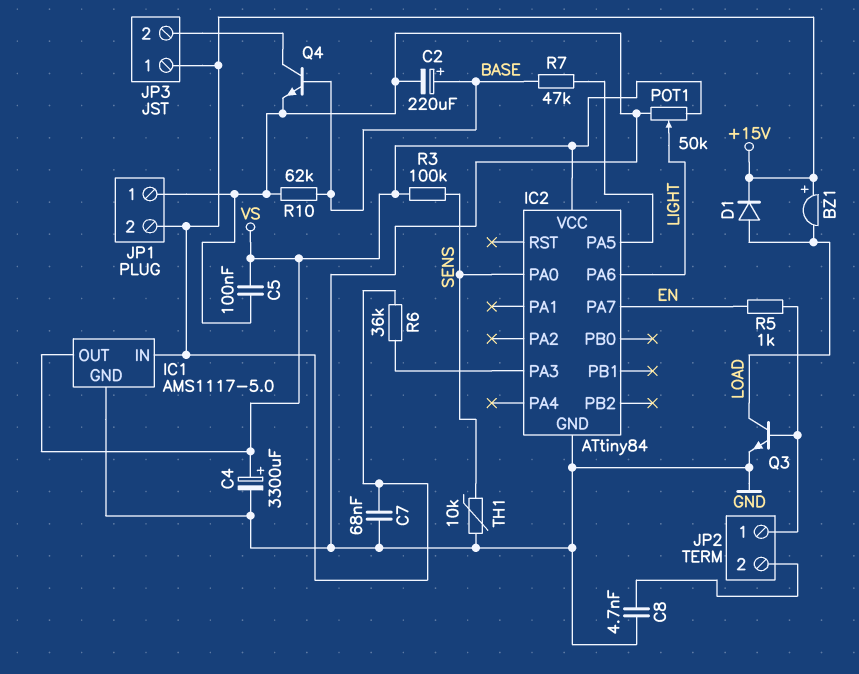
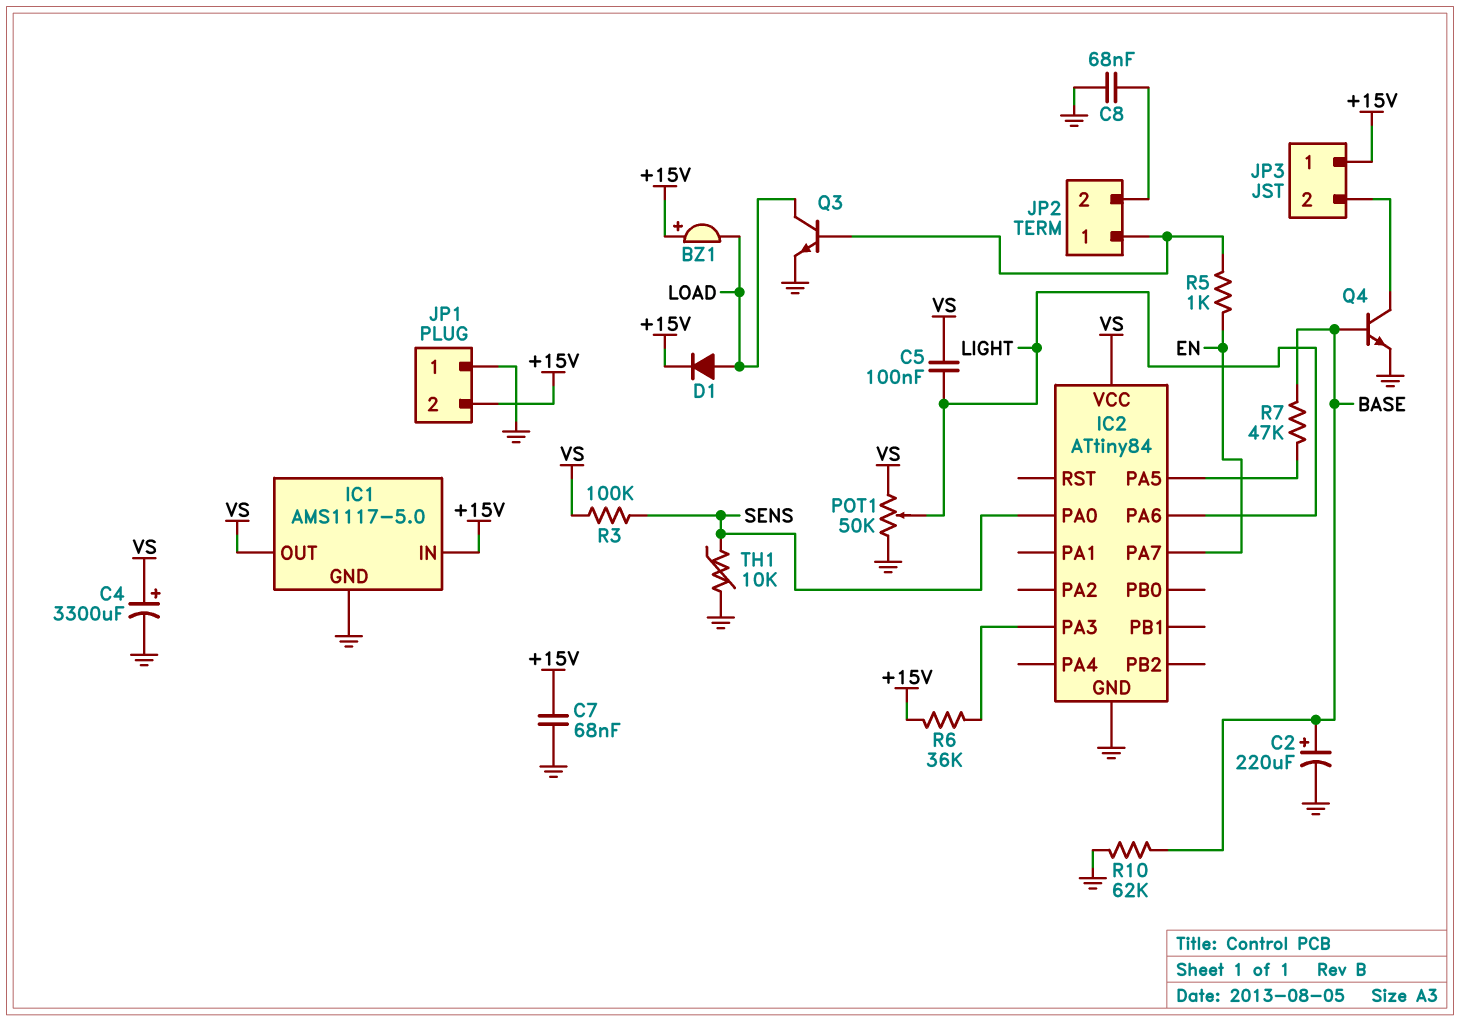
C5: 100nF (GND, VS) -> 100nF (LIGHT, VS)
C8: 4.7nF (GND, JP2/2) -> 68nF (GND, JP2/2)

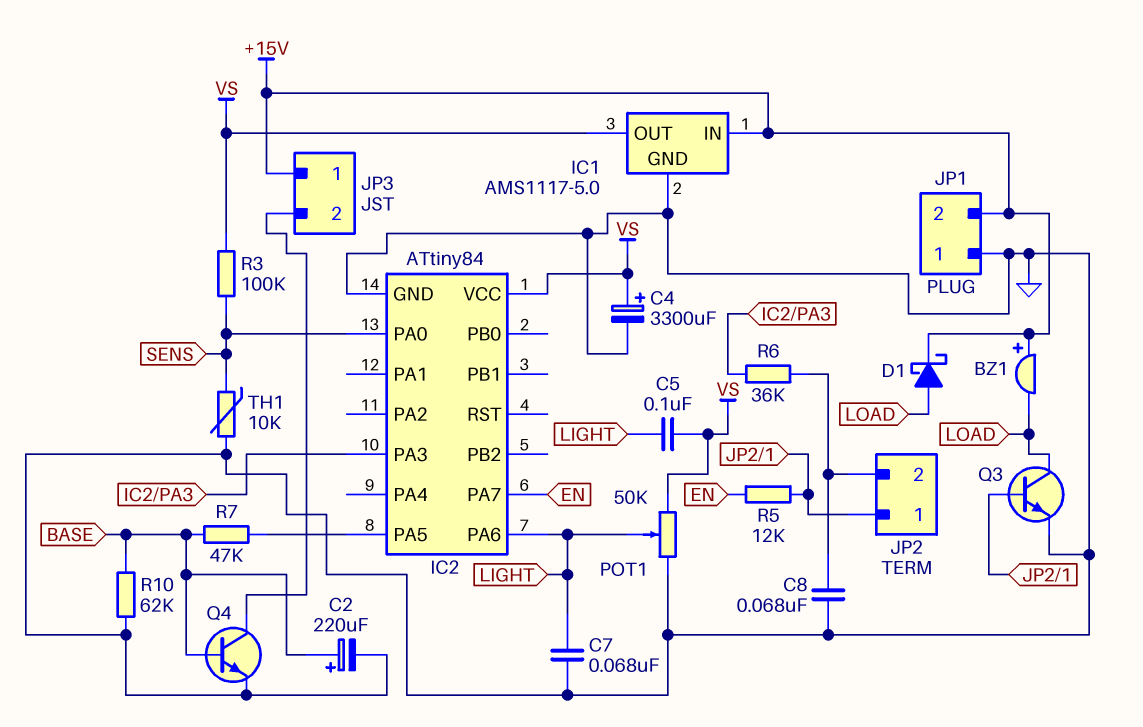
C7: 68nF (+15V, GND) -> 68nF (GND, LIGHT)
D1: diode (A LOAD, K +15V) -> schottky (A LOAD, K +15V)
R5: 1k (EN, JP2/1) -> 12k (EN, JP2/1)
R6: 36k (+15V, IC2/PA3) -> 36k (IC2/PA3, JP2/2)

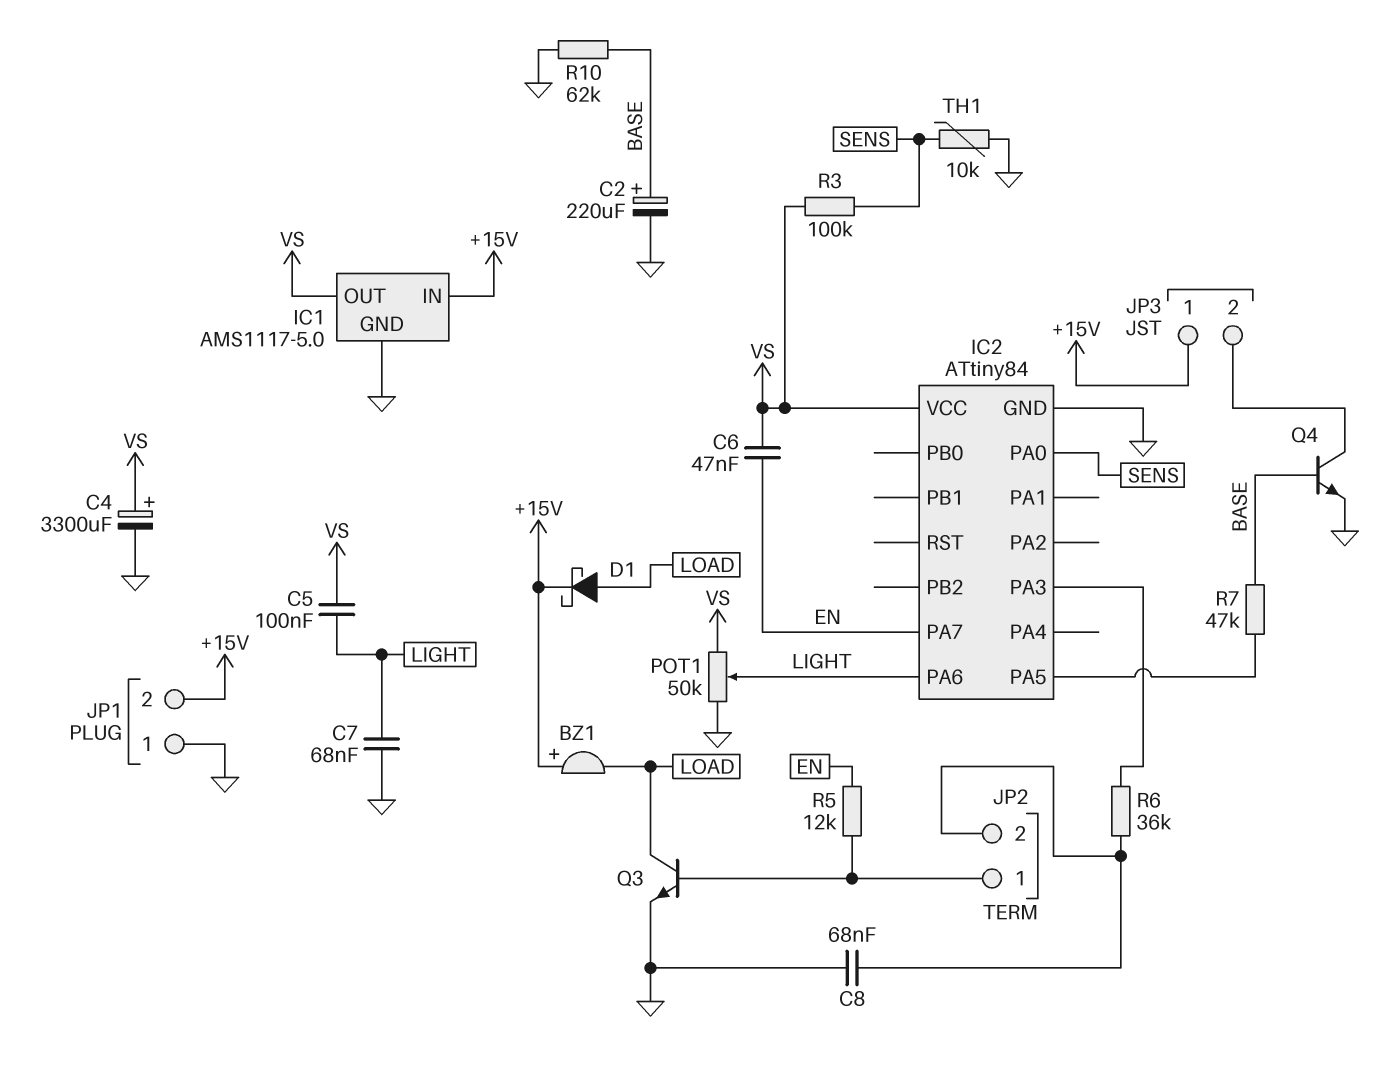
C6: none -> 47nF (EN, VS)

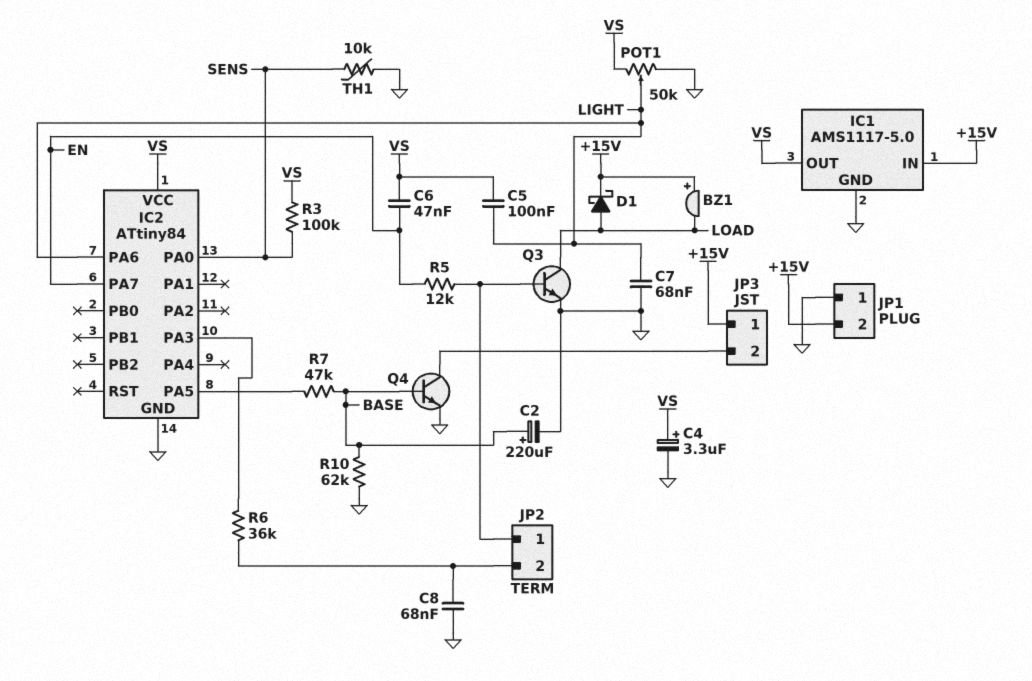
C4: 3300uF (plus VS, minus GND) -> 3.3uF (plus VS, minus GND)

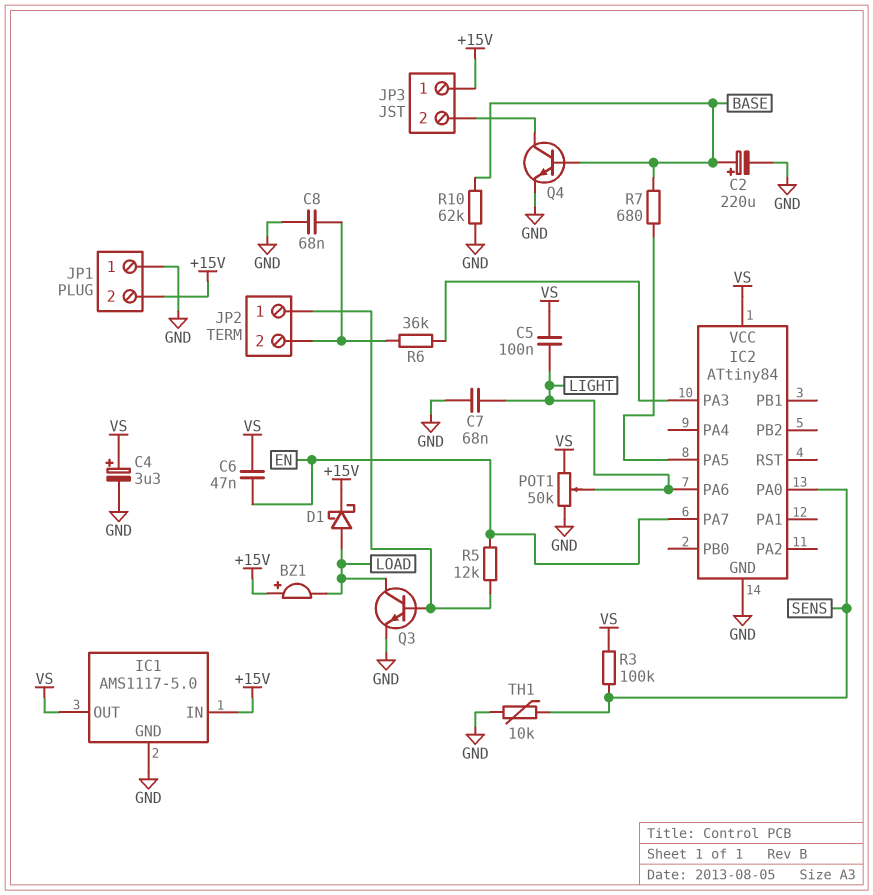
R7: 47k (BASE, IC2/PA5) -> 680 (BASE, IC2/PA5)

